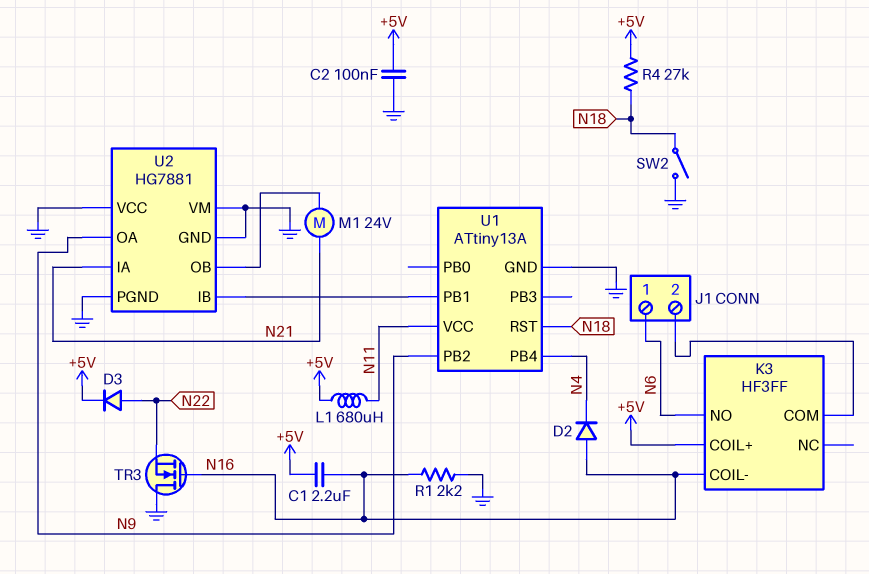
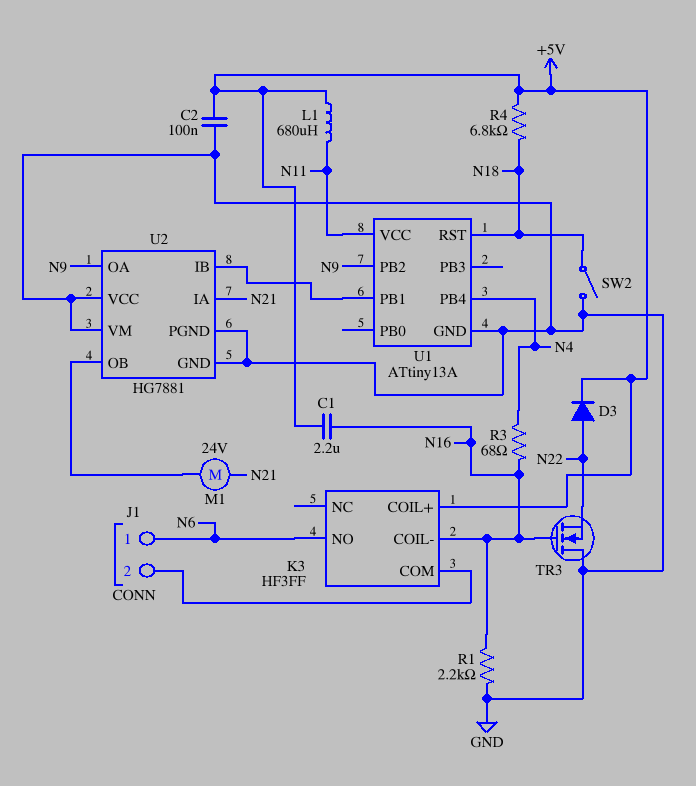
D2: diode (A N16, K N4) -> none
R3: none -> 68 (N4, N16)
R4: 27k (+5V, N18) -> 6.8k (+5V, N18)

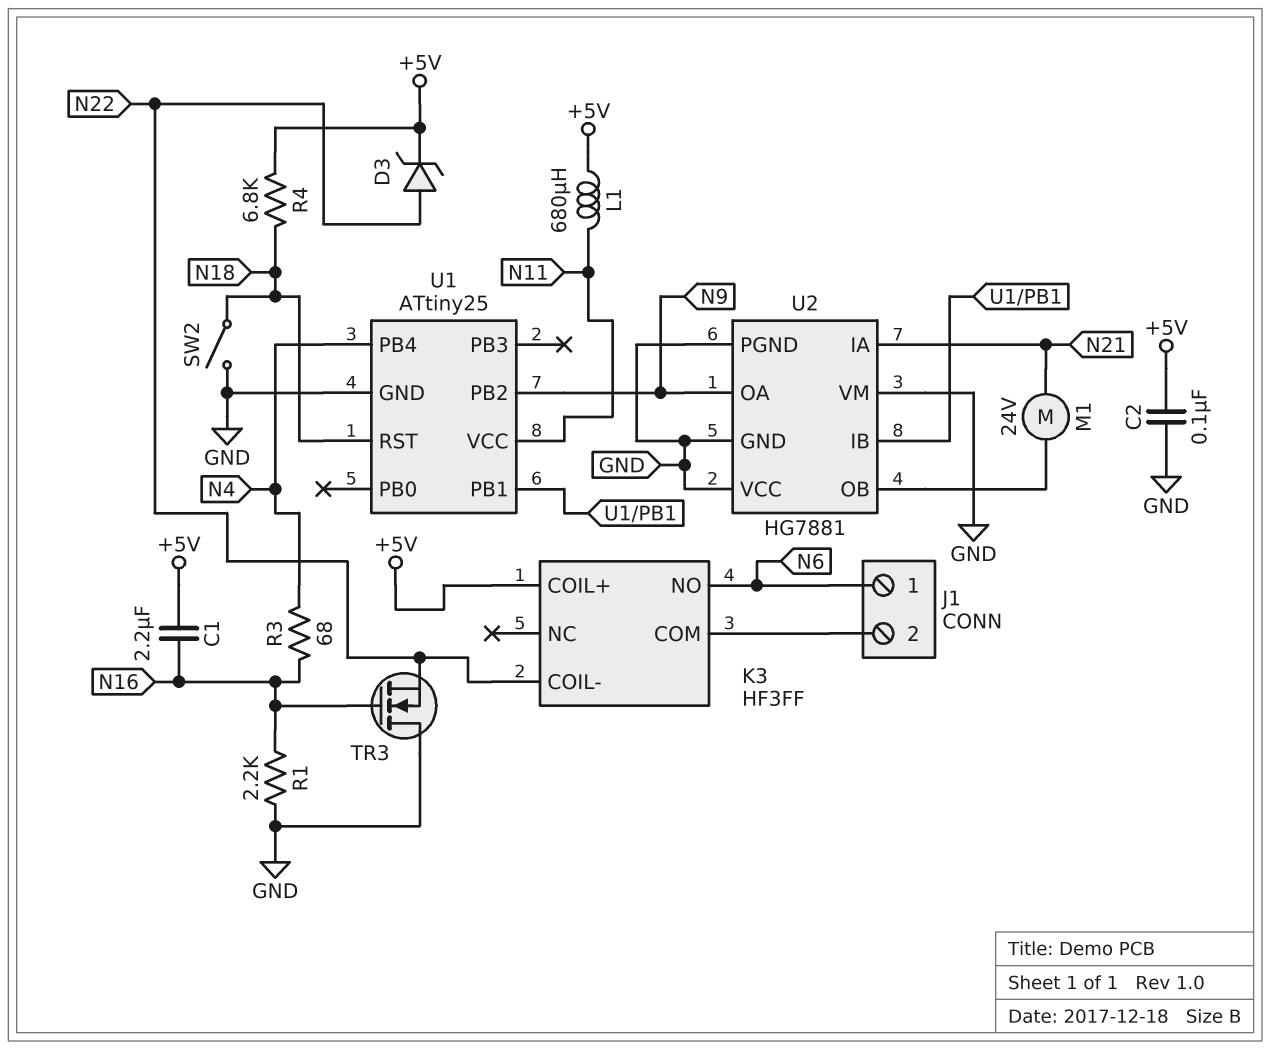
D3: diode (A N22, K +5V) -> zener (A N22, K +5V)
K3 pin COIL-: N16 -> N22
U1: ATtiny13A -> ATtiny25

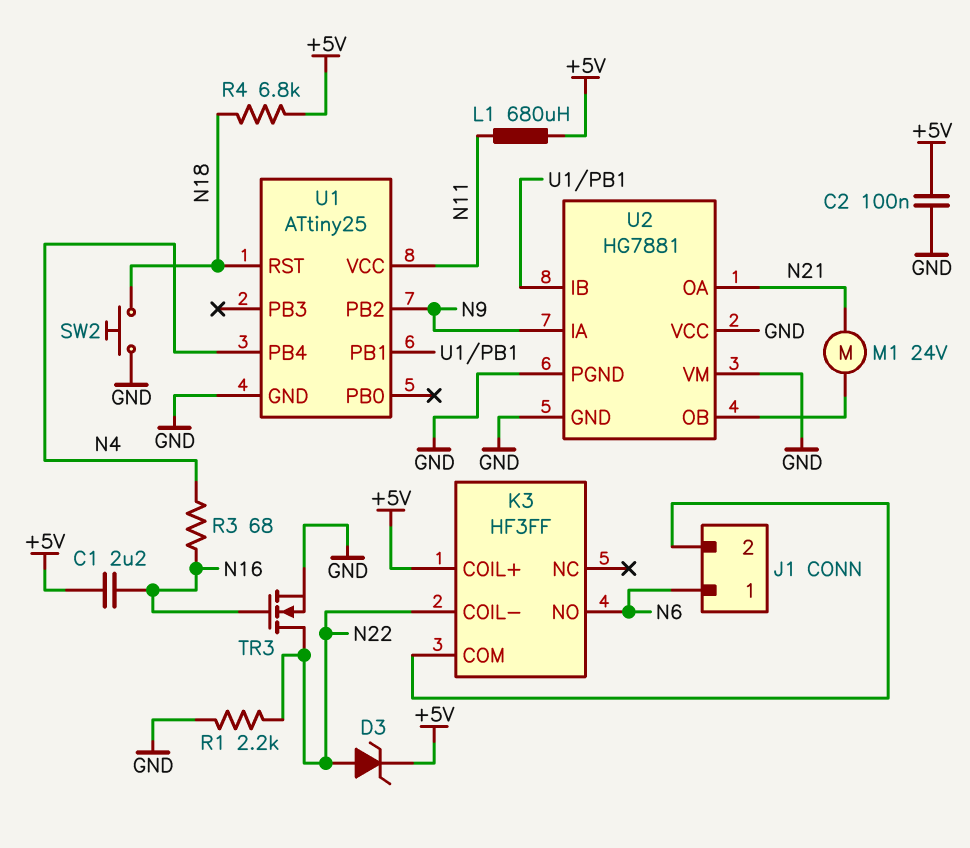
R1: 2.2k (GND, N16) -> 2.2k (GND, N22)
SW2: switch (GND, N18) -> button (GND, N18)
TR3: NMOS (G N16, D GND, S N22) -> NMOS (G N16, D N22, S GND)
U2 pin IA: N21 -> N9
U2 pin OA: N9 -> N21

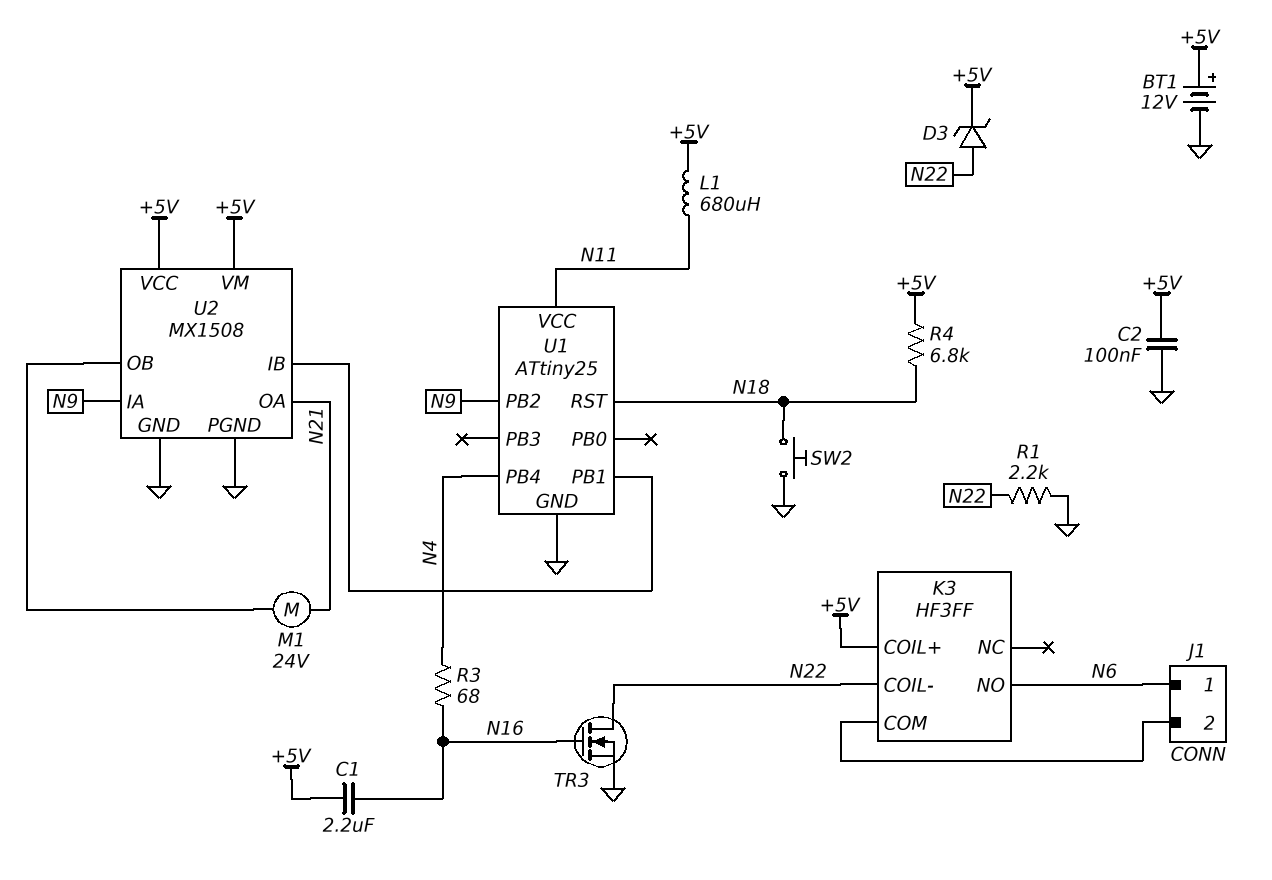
BT1: none -> 12V (plus +5V, minus GND)
U2: HG7881 -> MX1508
U2 pin VCC: GND -> +5V
U2 pin VM: GND -> +5V

